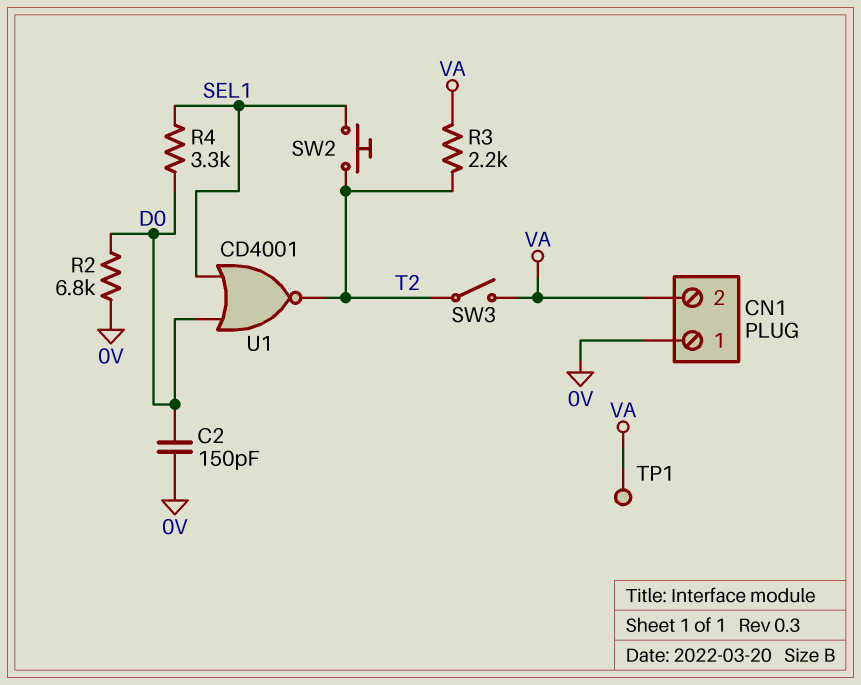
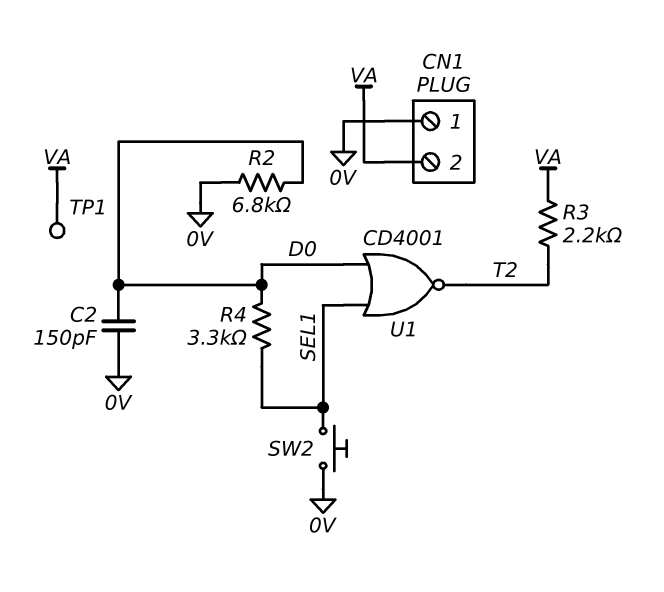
SW2: button (SEL1, T2) -> button (0V, SEL1)
SW3: switch (T2, VA) -> none

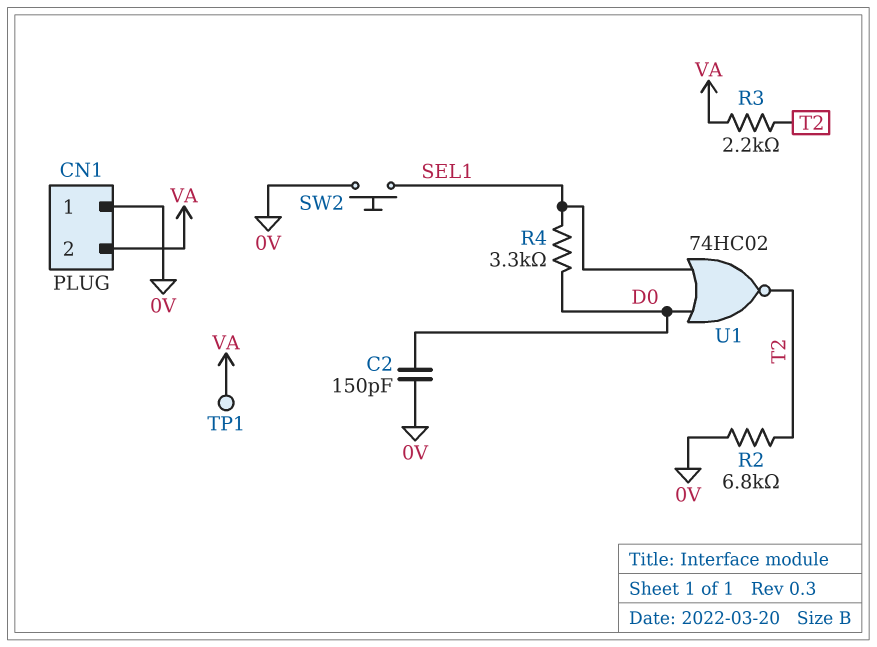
R2: 6.8k (0V, D0) -> 6.8k (0V, T2)
U1: NOR CD4001 (in D0, in SEL1, out T2) -> NOR 74HC02 (in D0, in SEL1, out T2)

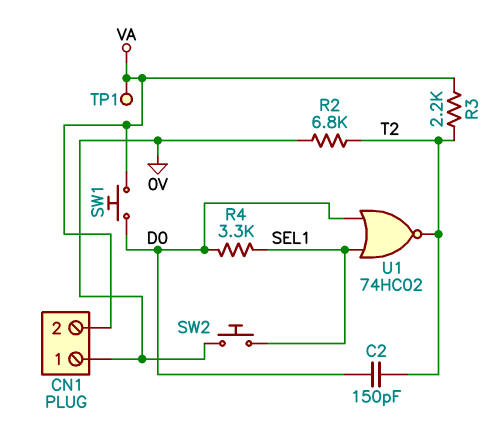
C2: 150pF (0V, D0) -> 150pF (D0, T2)
SW1: none -> button (D0, VA)

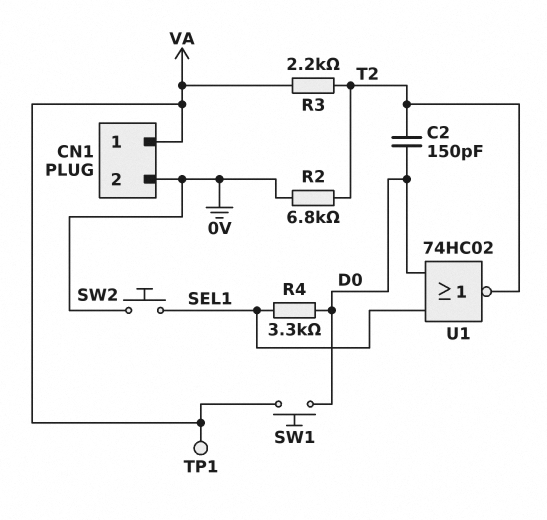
CN1 pin 1: 0V -> VA
CN1 pin 2: VA -> 0V

